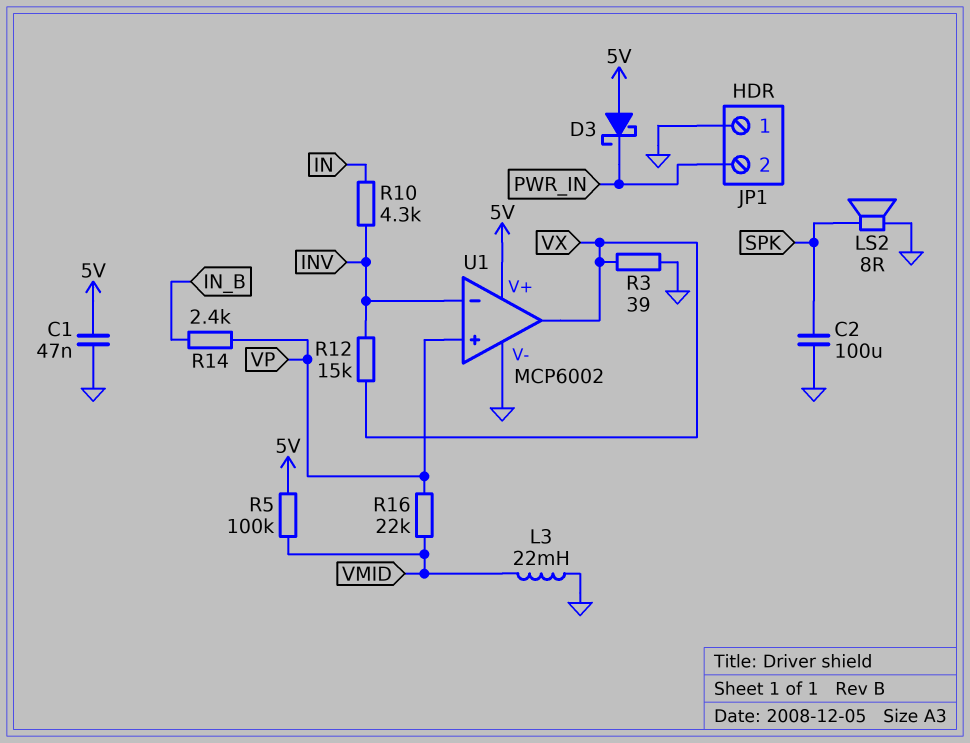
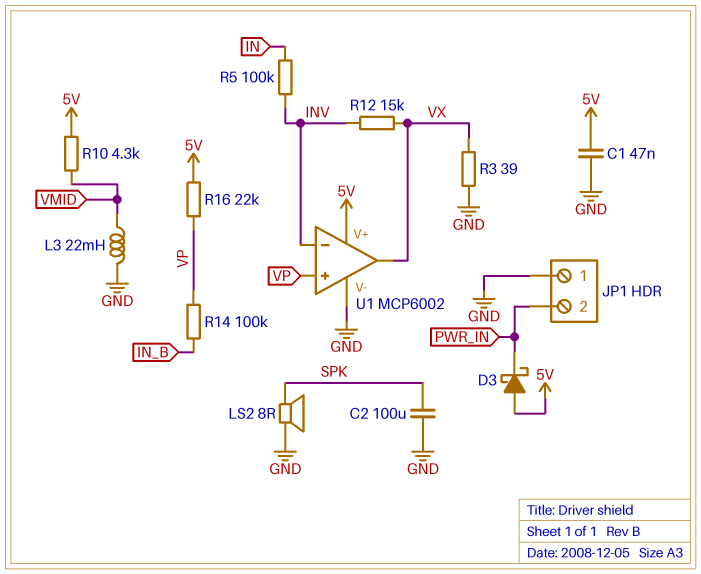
R5: 100k (5V, VMID) -> 100k (IN, INV)
R10: 4.3k (IN, INV) -> 4.3k (5V, VMID)
R14: 2.4k (IN_B, VP) -> 100k (IN_B, VP)
R16: 22k (VMID, VP) -> 22k (5V, VP)

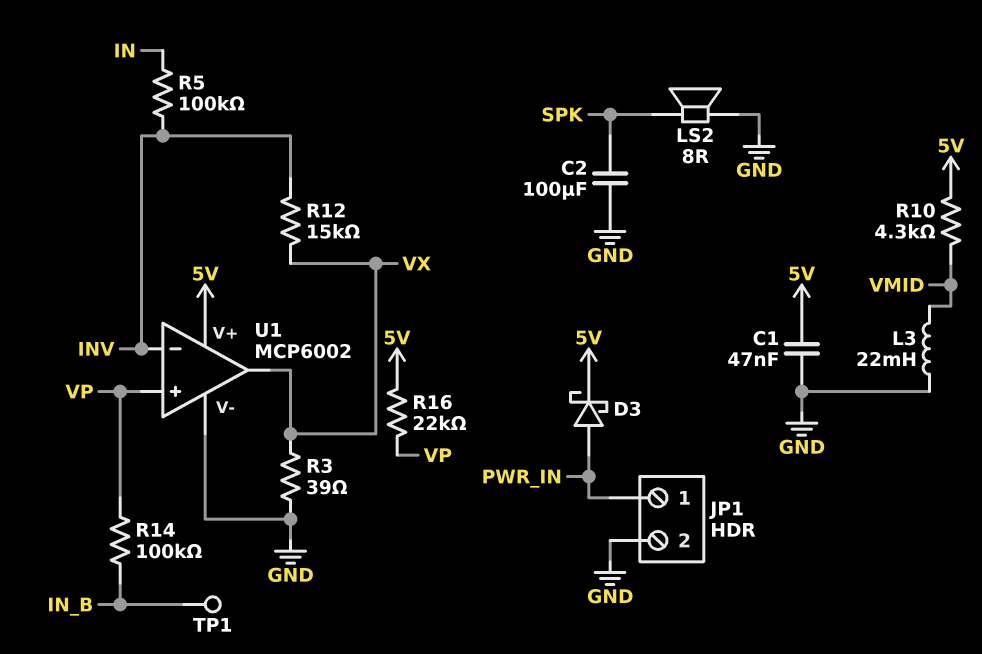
D3: schottky (A 5V, K PWR_IN) -> schottky (A PWR_IN, K 5V)
JP1 pin 1: GND -> PWR_IN
JP1 pin 2: PWR_IN -> GND
TP1: none -> test point (IN_B)

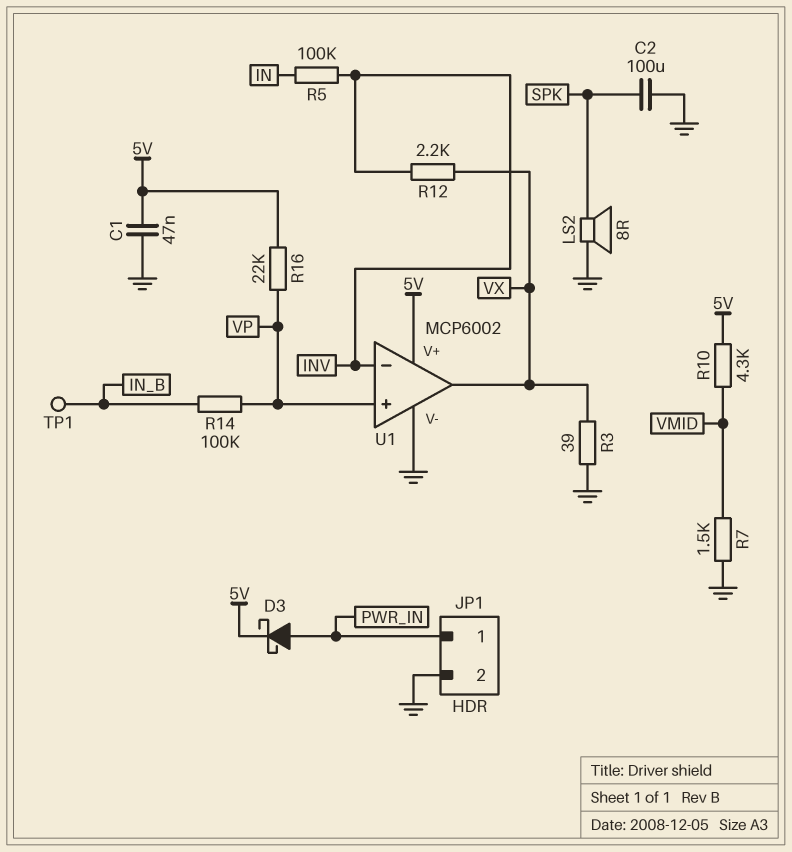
L3: 22mH (GND, VMID) -> none
R7: none -> 1.5k (GND, VMID)
R12: 15k (INV, VX) -> 2.2k (INV, VX)

